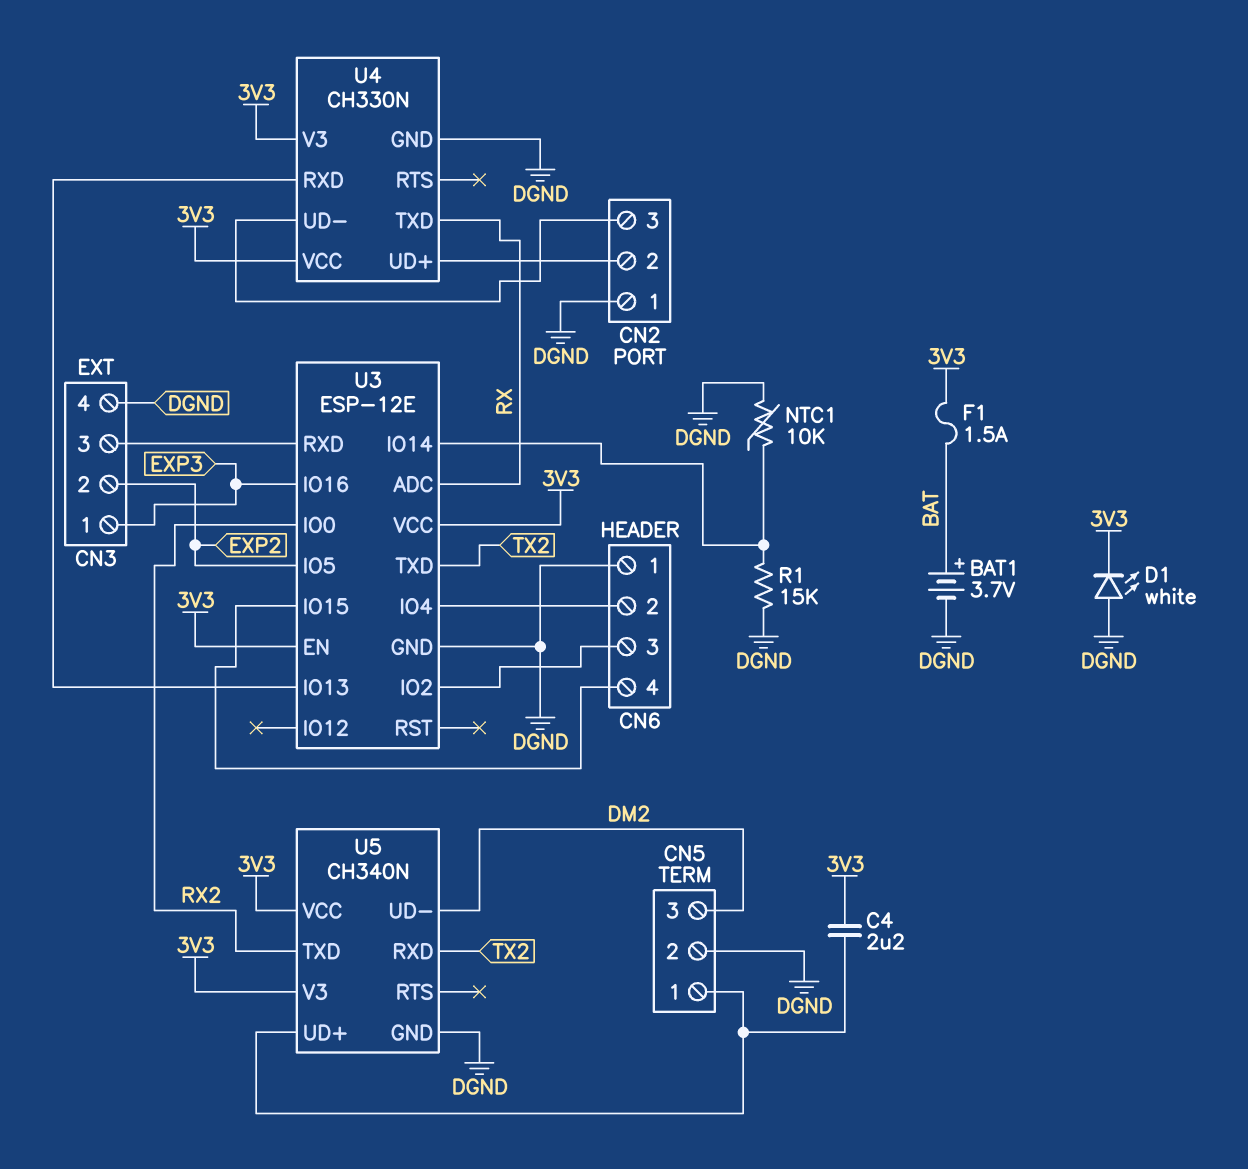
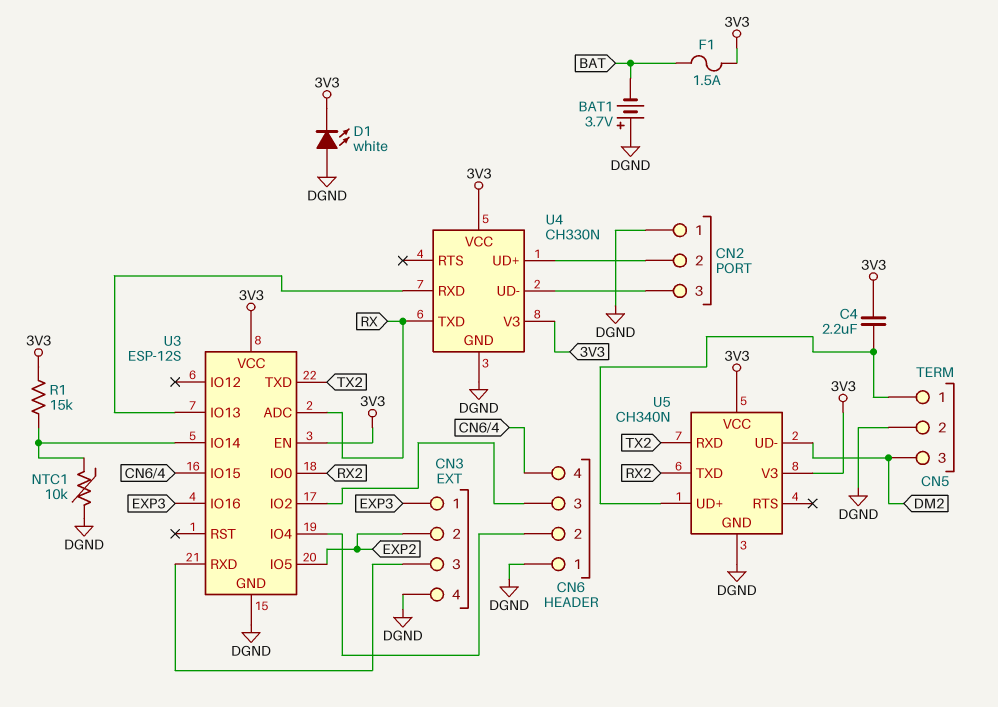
BAT1: 3.7V (plus BAT, minus DGND) -> 3.7V (plus DGND, minus BAT)
R1: 15k (DGND, U3/IO14) -> 15k (3V3, U3/IO14)
U3: ESP-12E -> ESP-12S

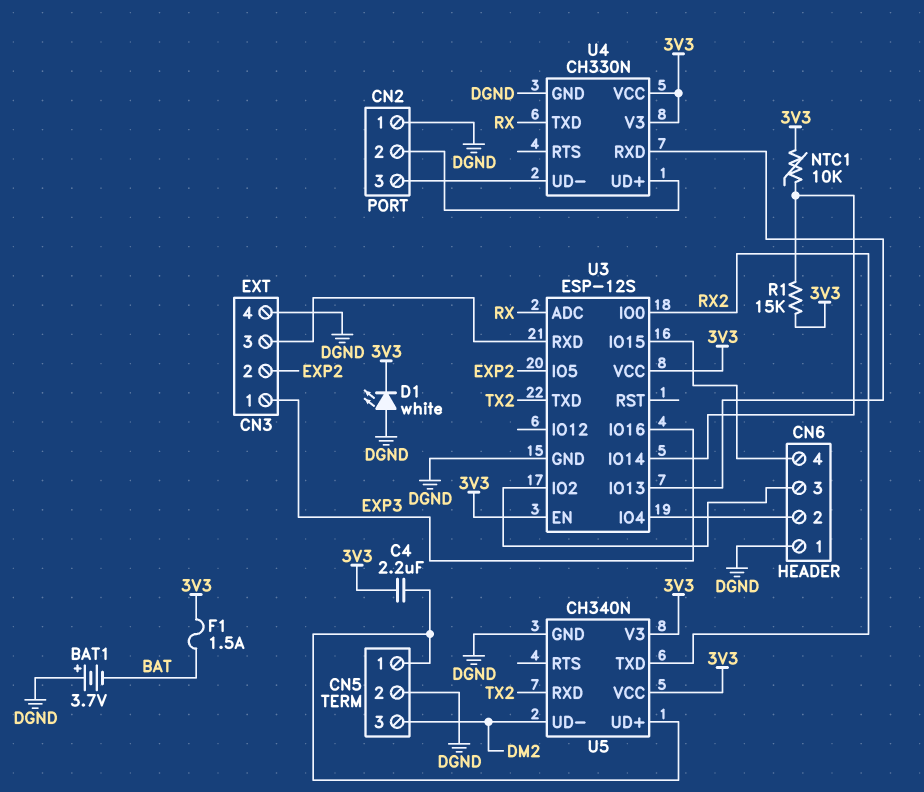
NTC1: 10k (DGND, U3/IO14) -> 10k (3V3, U3/IO14)

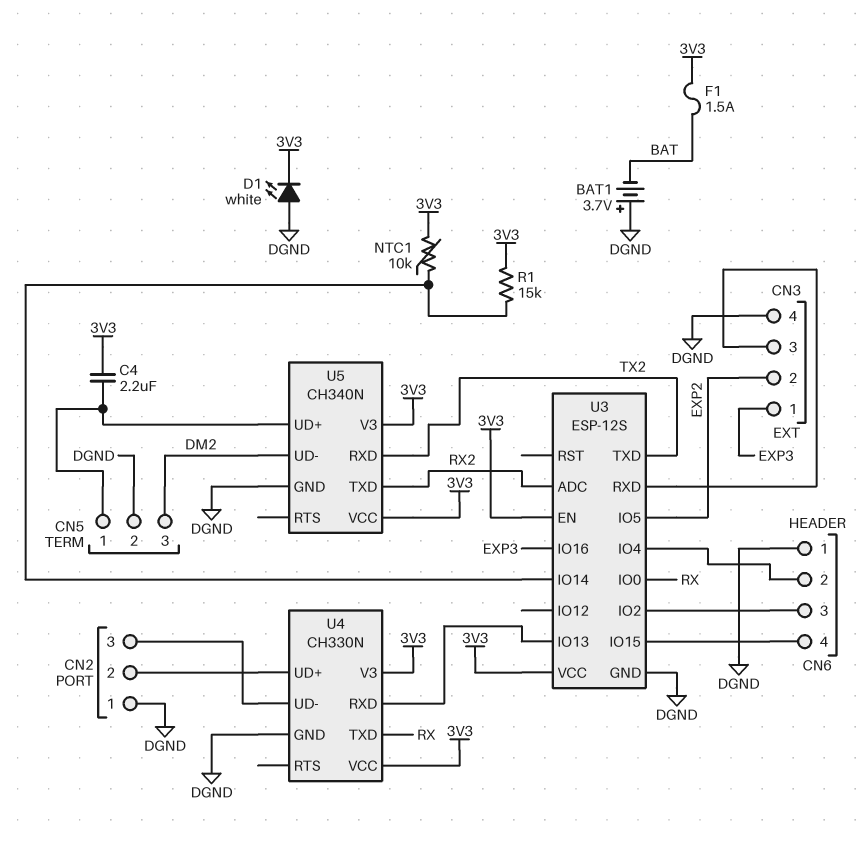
U3 pin ADC: RX -> RX2
U3 pin IO0: RX2 -> RX

